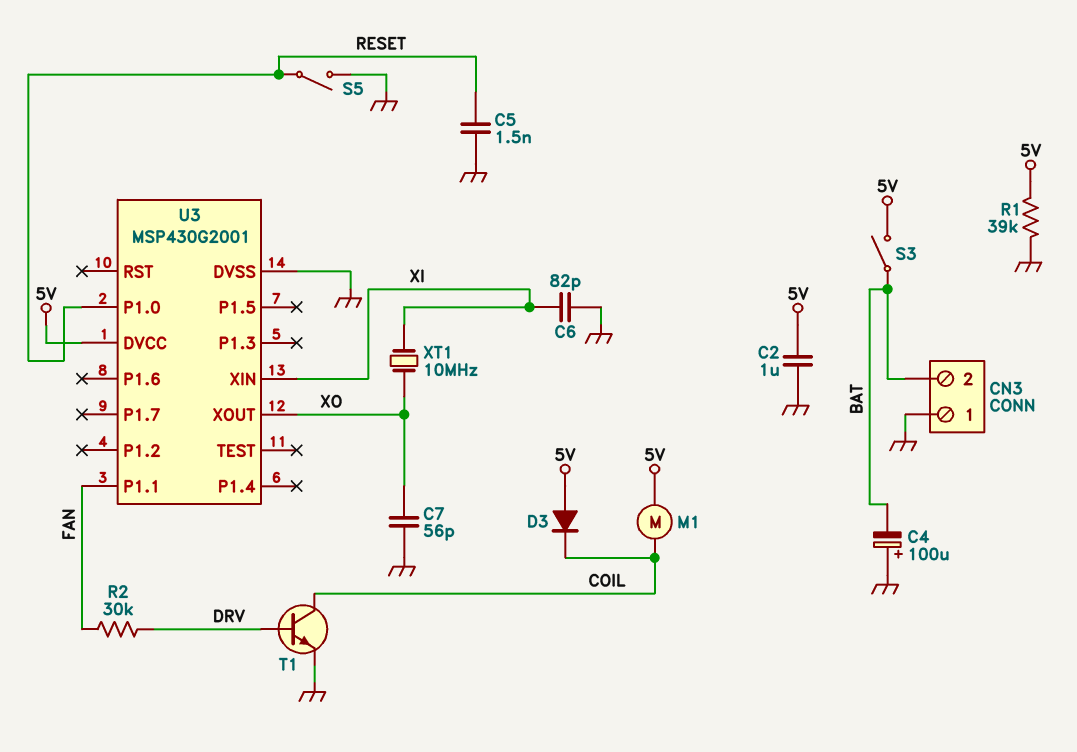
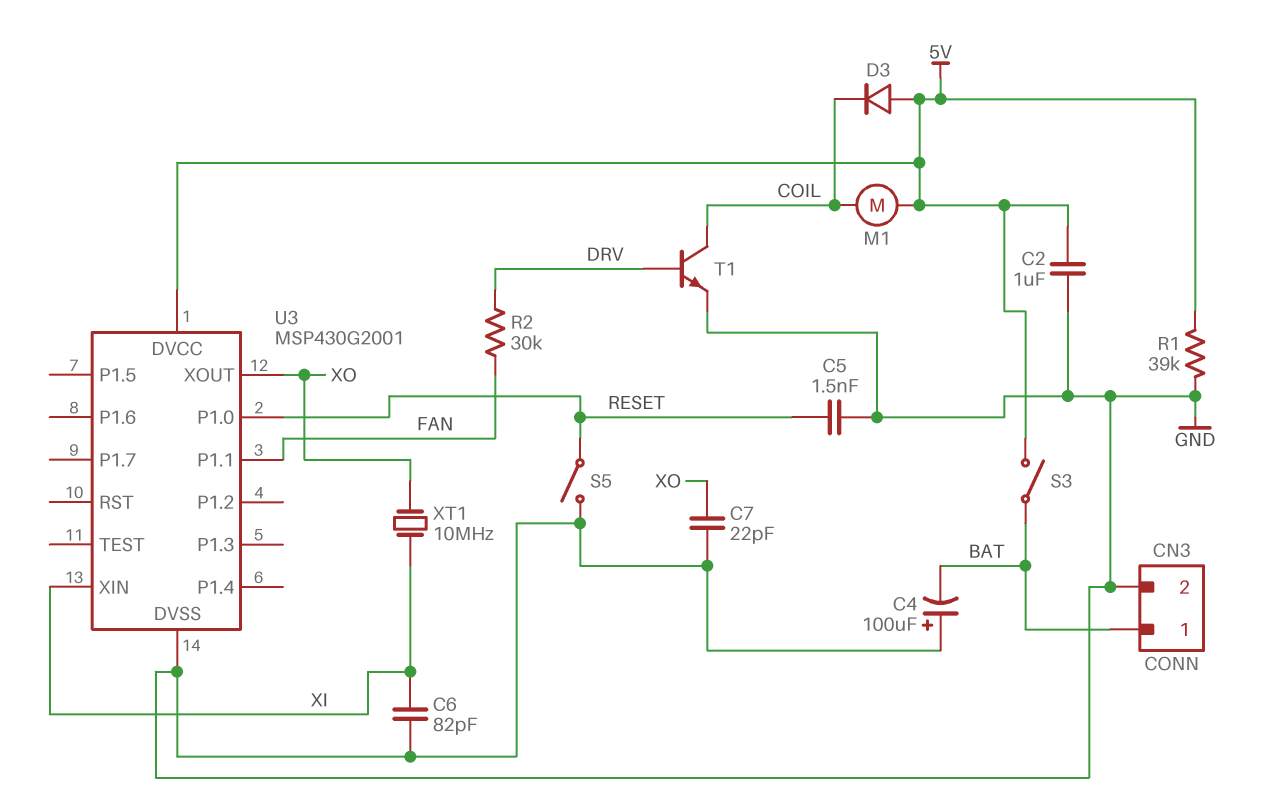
C7: 56pF (GND, XO) -> 22pF (GND, XO)
CN3 pin 1: GND -> BAT
CN3 pin 2: BAT -> GND

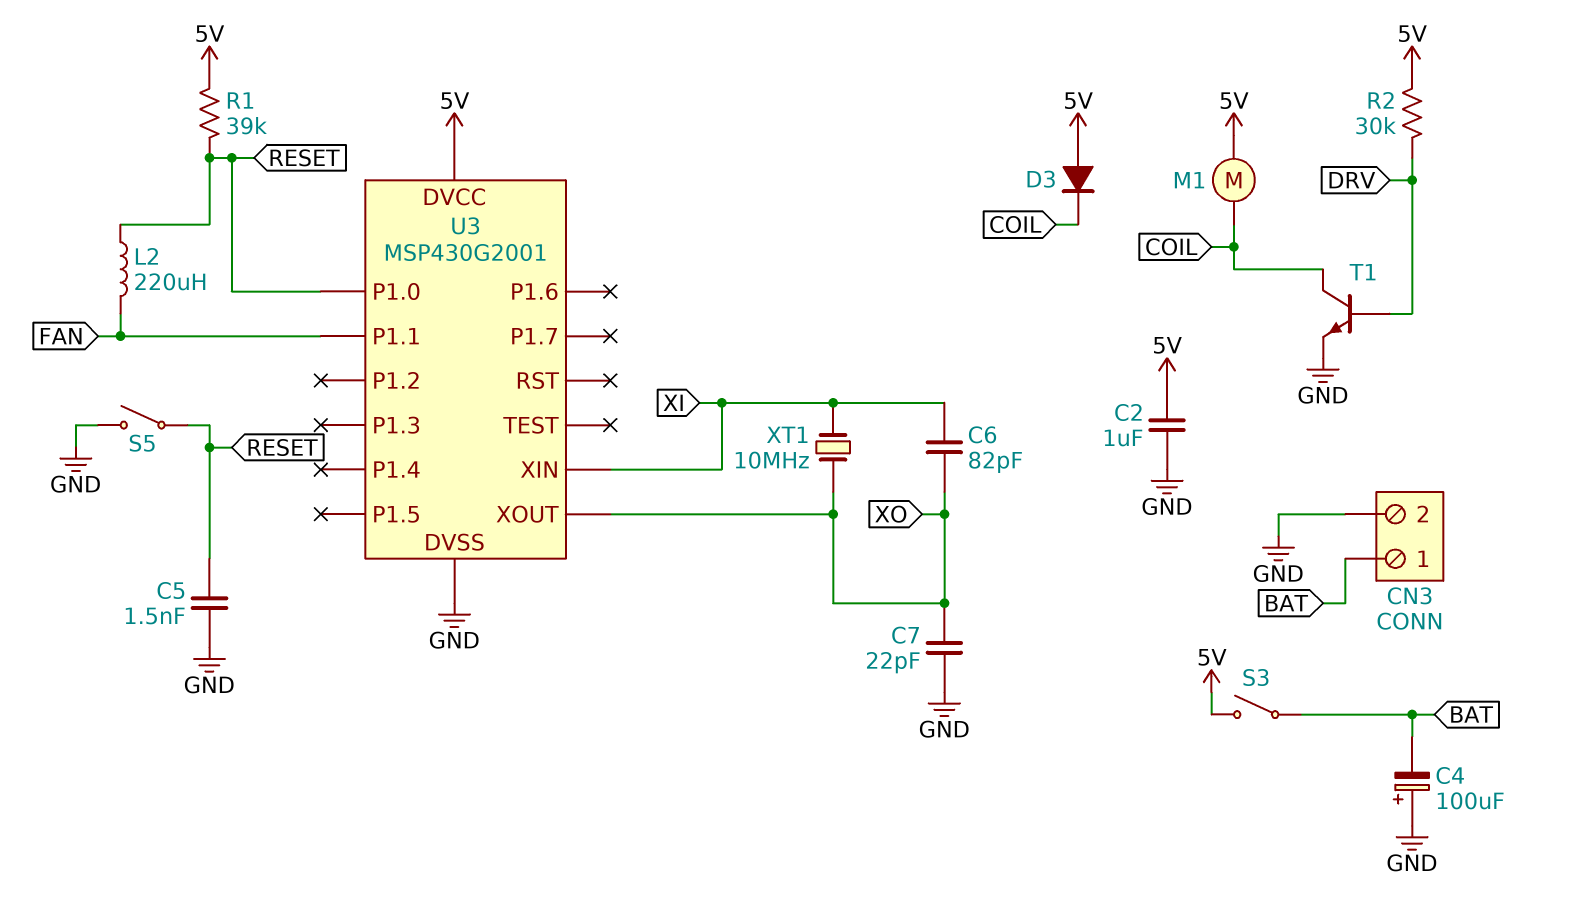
C6: 82pF (GND, XI) -> 82pF (XI, XO)
L2: none -> 220uH (FAN, RESET)
R1: 39k (5V, GND) -> 39k (5V, RESET)
R2: 30k (DRV, FAN) -> 30k (5V, DRV)

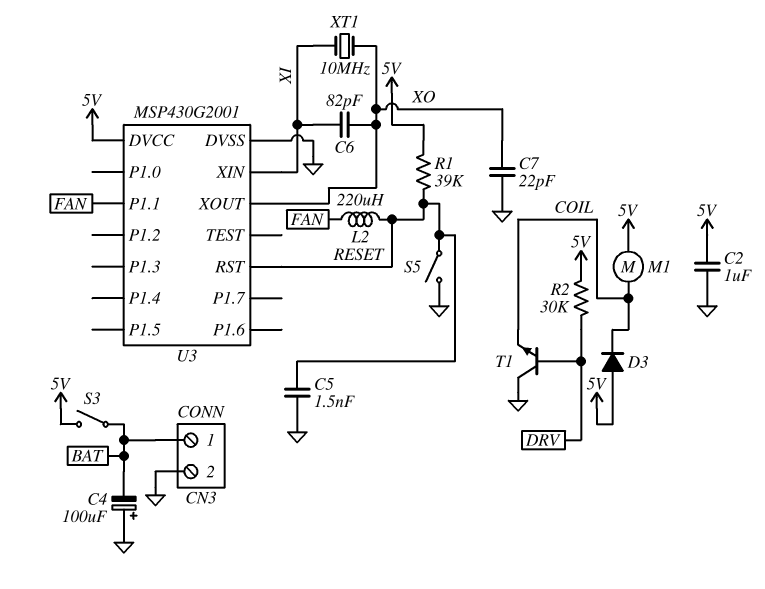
T1: NPN (B DRV, C COIL, E GND) -> NPN (B DRV, C GND, E COIL)
U3 pin P1.0: RESET -> none
U3 pin RST: none -> RESET

